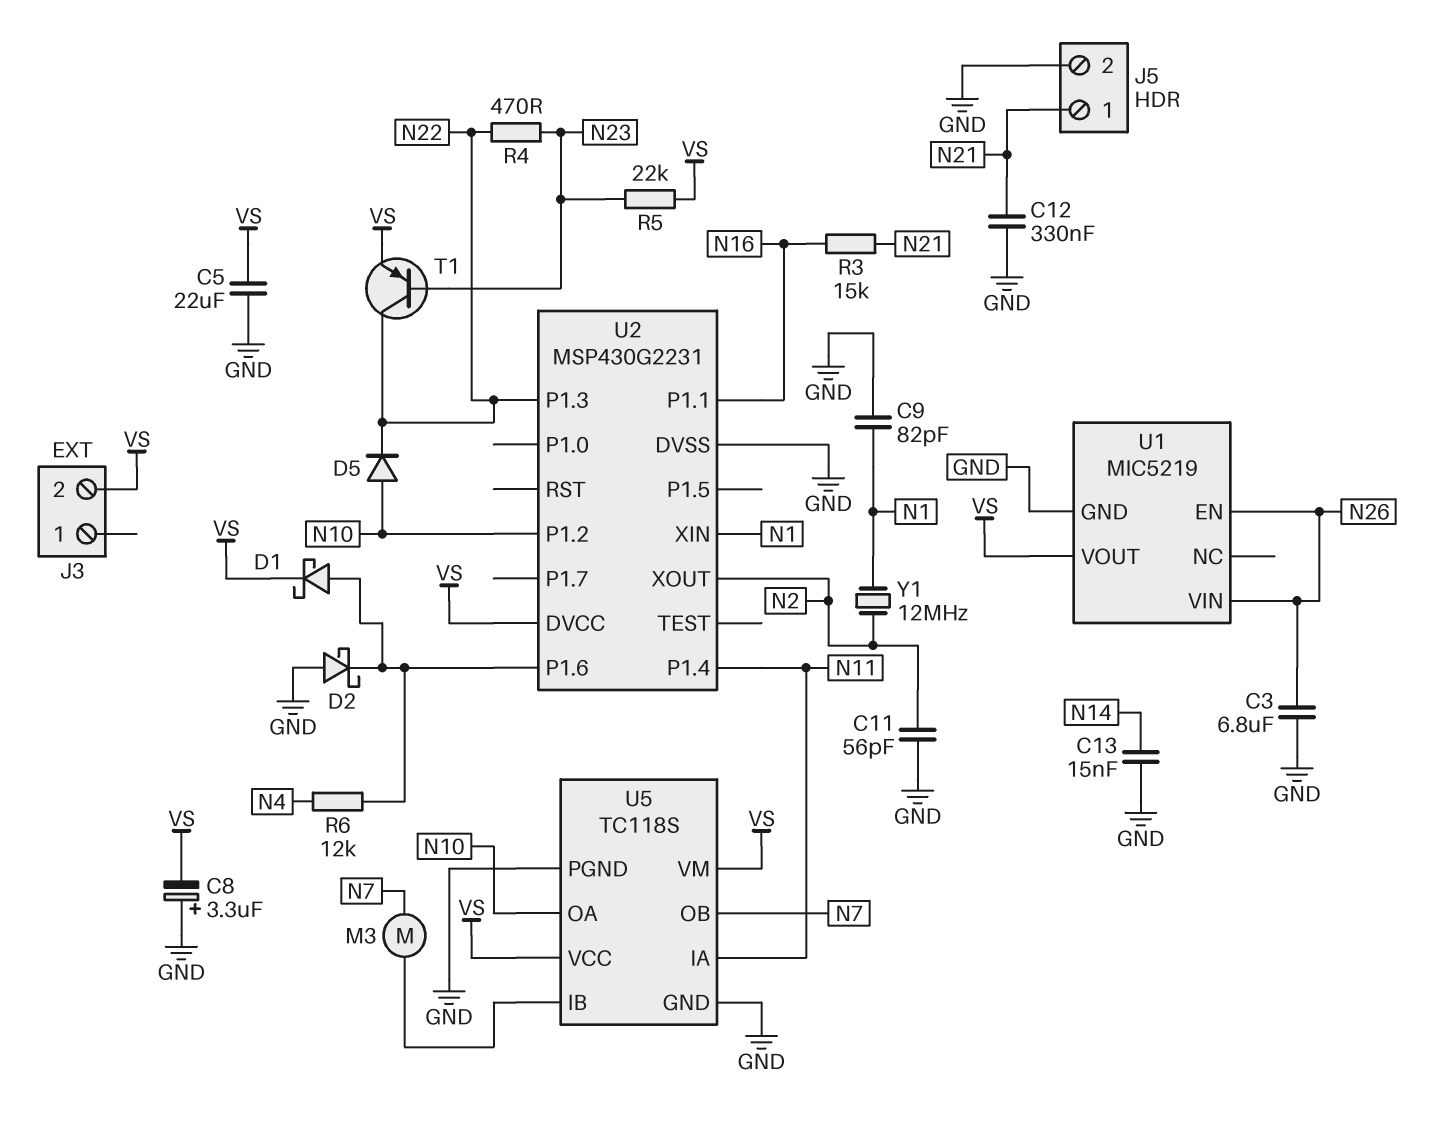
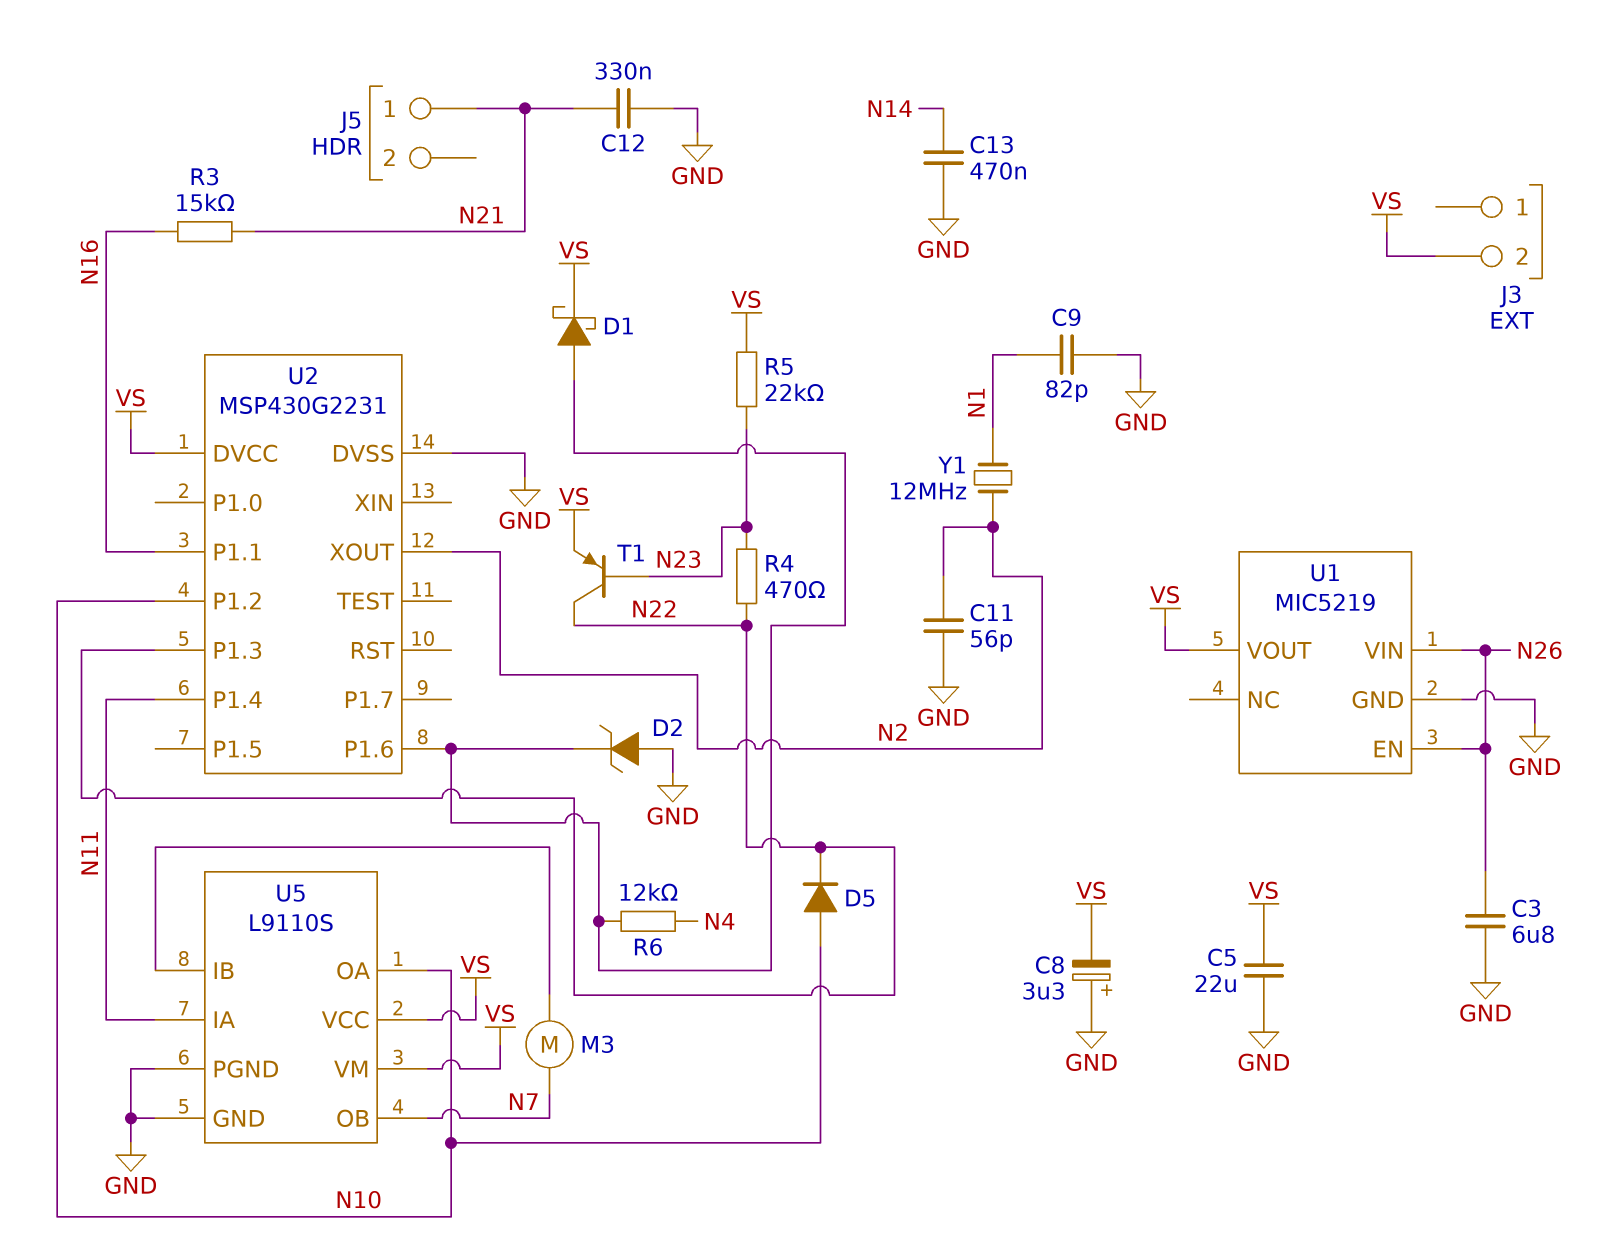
C13: 15nF (GND, N14) -> 470nF (GND, N14)
D2: schottky (A GND, K U2/P1.6) -> zener (A GND, K U2/P1.6)
J5 pin 2: GND -> none
U2 pin XIN: N1 -> none
U5: TC118S -> L9110S

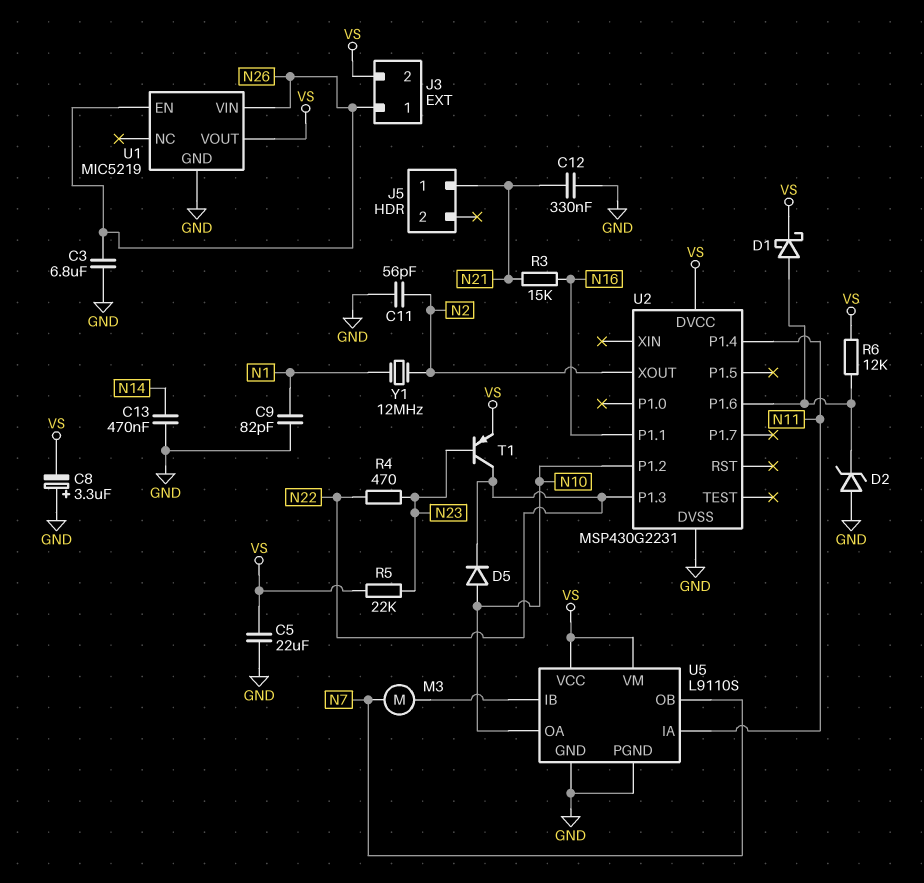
J3 pin 1: none -> N26
R6: 12k (N4, U2/P1.6) -> 12k (U2/P1.6, VS)

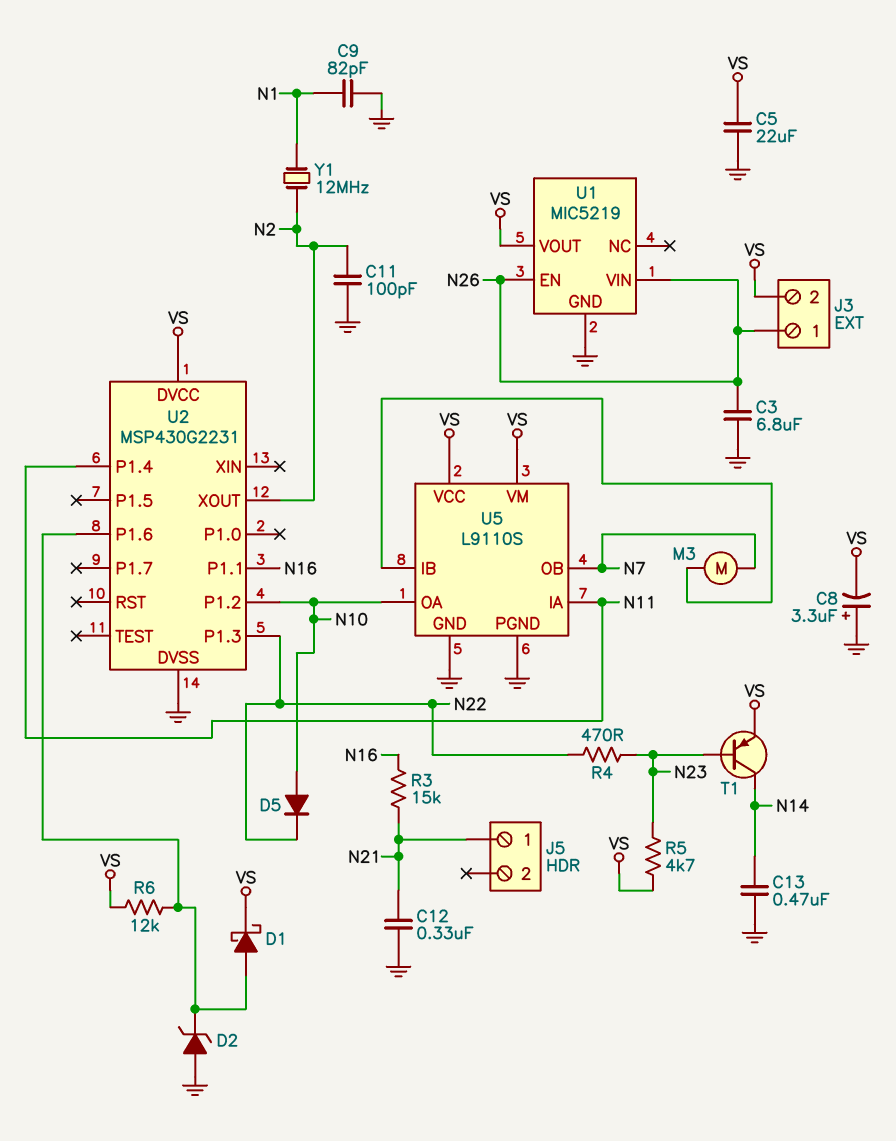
C11: 56pF (GND, N2) -> 100pF (GND, N2)
R5: 22k (N23, VS) -> 4.7k (N23, VS)
T1: PNP (B N23, C N22, E VS) -> PNP (B N23, C N14, E VS)

